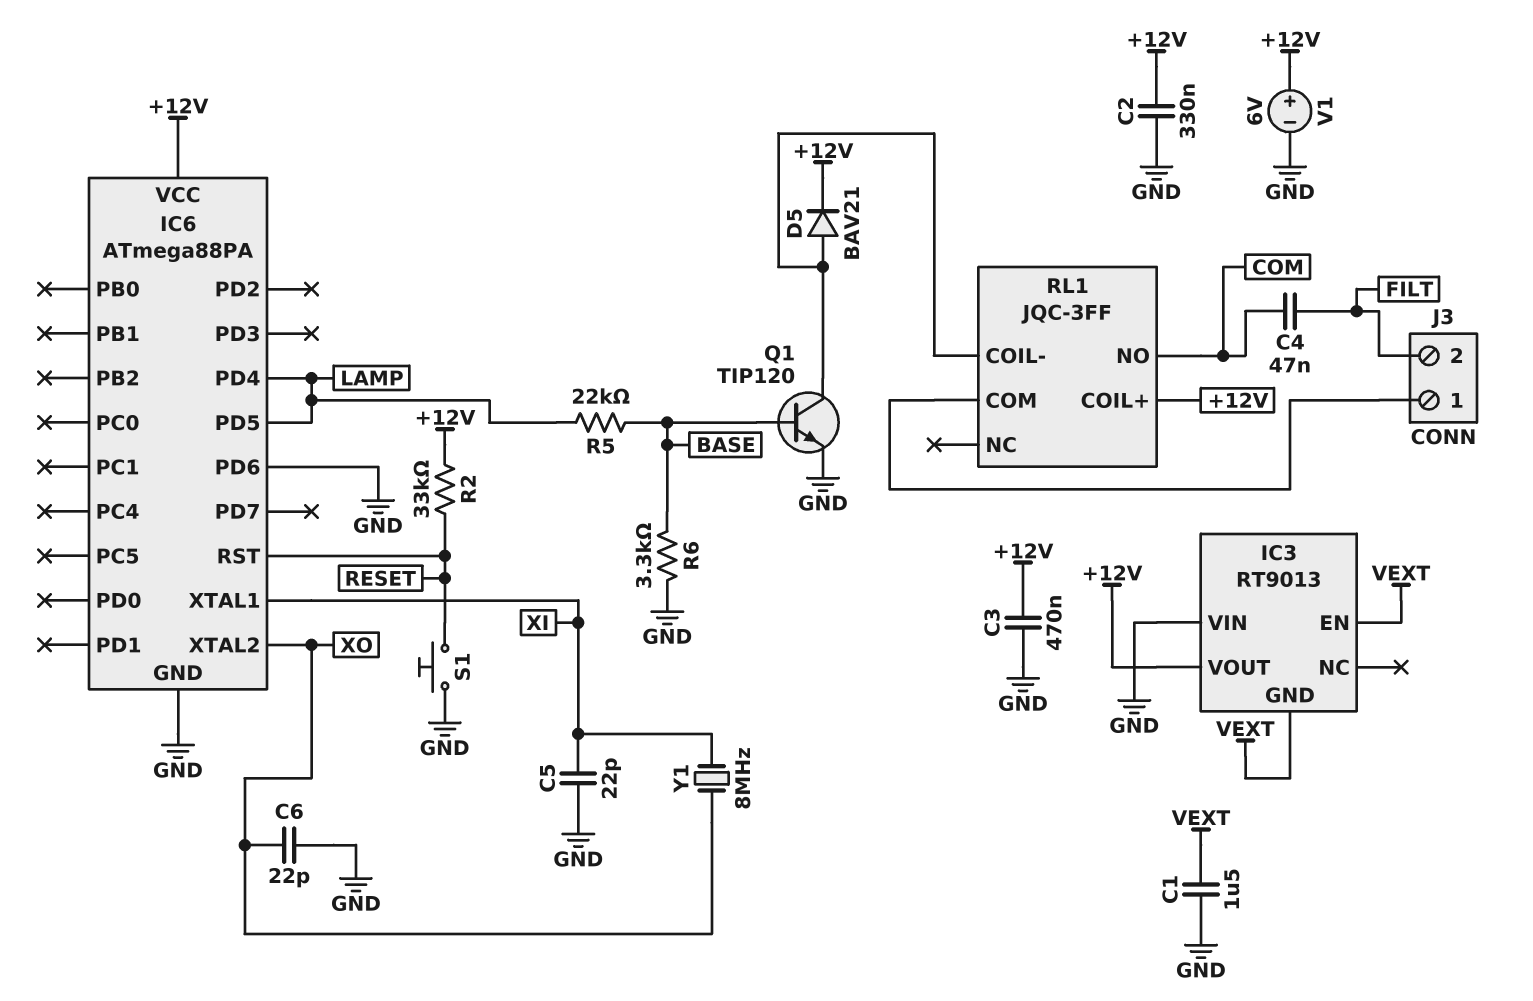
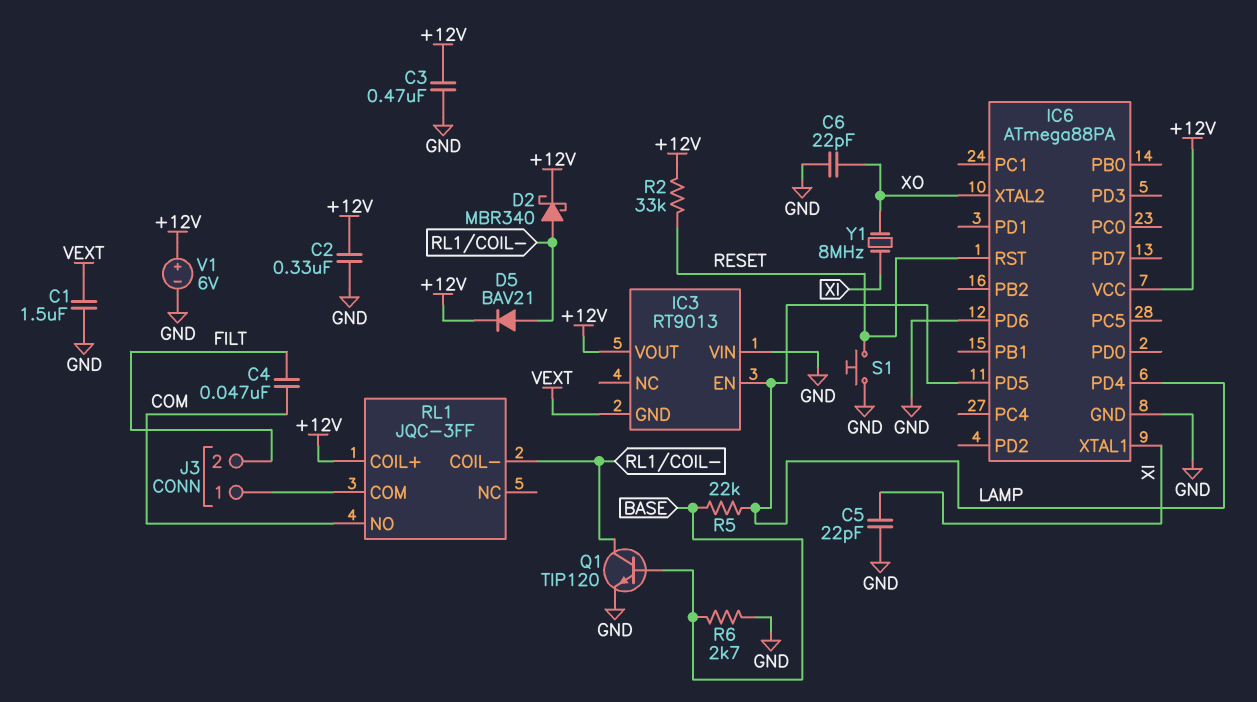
D2: none -> schottky MBR340 (A RL1/COIL-, K +12V)
IC3 pin EN: VEXT -> LAMP
R6: 3.3k (BASE, GND) -> 2.7k (BASE, GND)

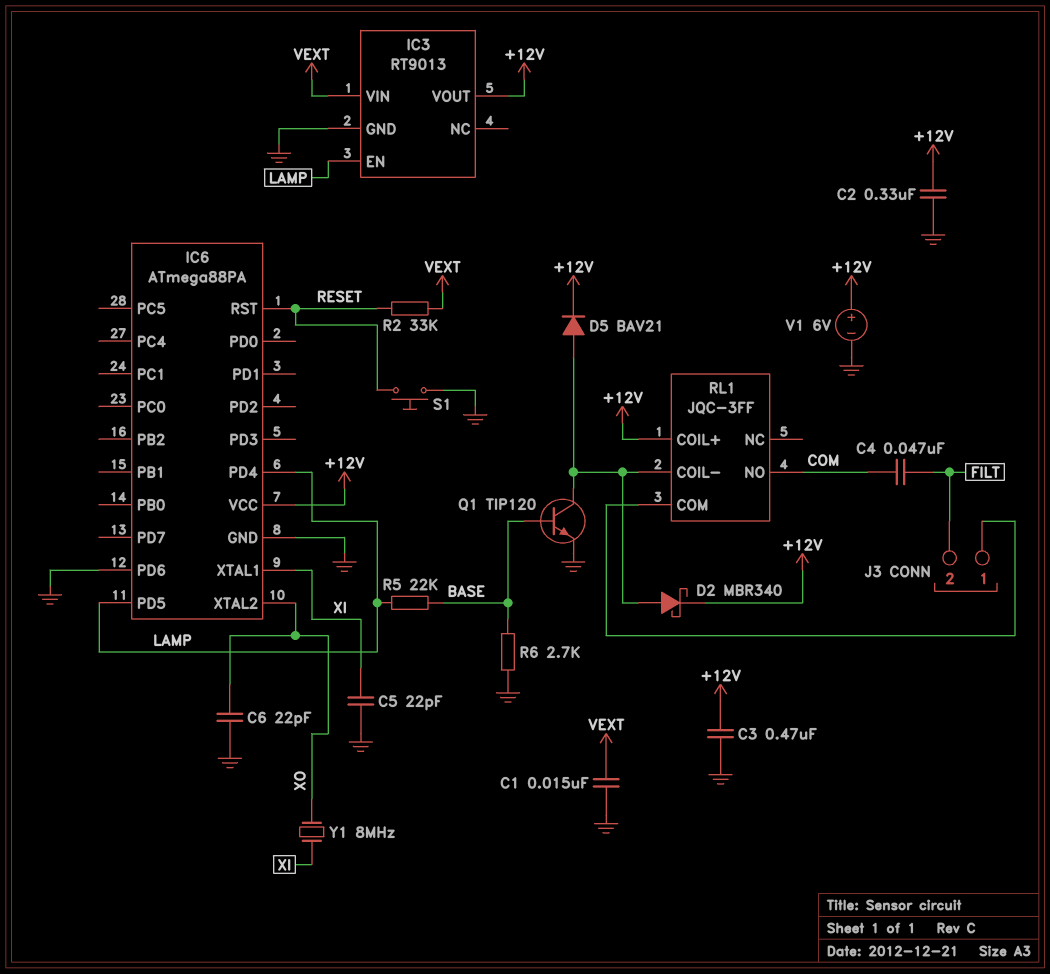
C1: 1.5uF (GND, VEXT) -> 15nF (GND, VEXT)
IC3 pin GND: VEXT -> GND
IC3 pin VIN: GND -> VEXT
R2: 33k (+12V, RESET) -> 33k (RESET, VEXT)

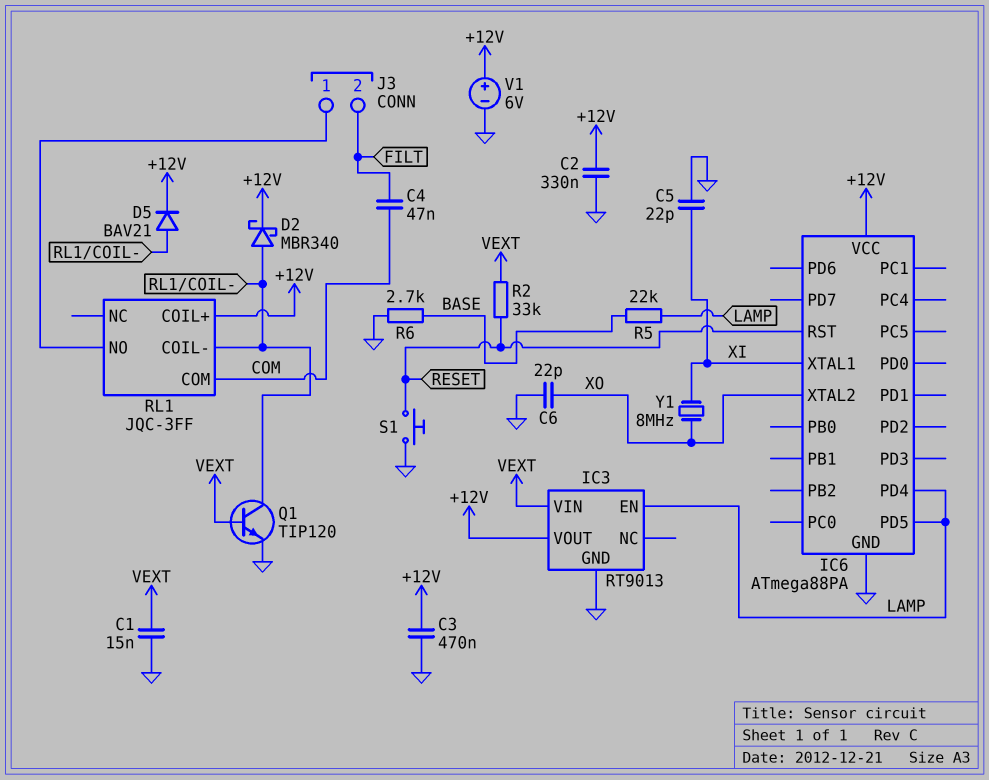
IC6 pin PD6: GND -> none
Q1: NPN TIP120 (B BASE, C RL1/COIL-, E GND) -> NPN TIP120 (B VEXT, C RL1/COIL-, E GND)
RL1 pin COM: J3/1 -> COM
RL1 pin NO: COM -> J3/1

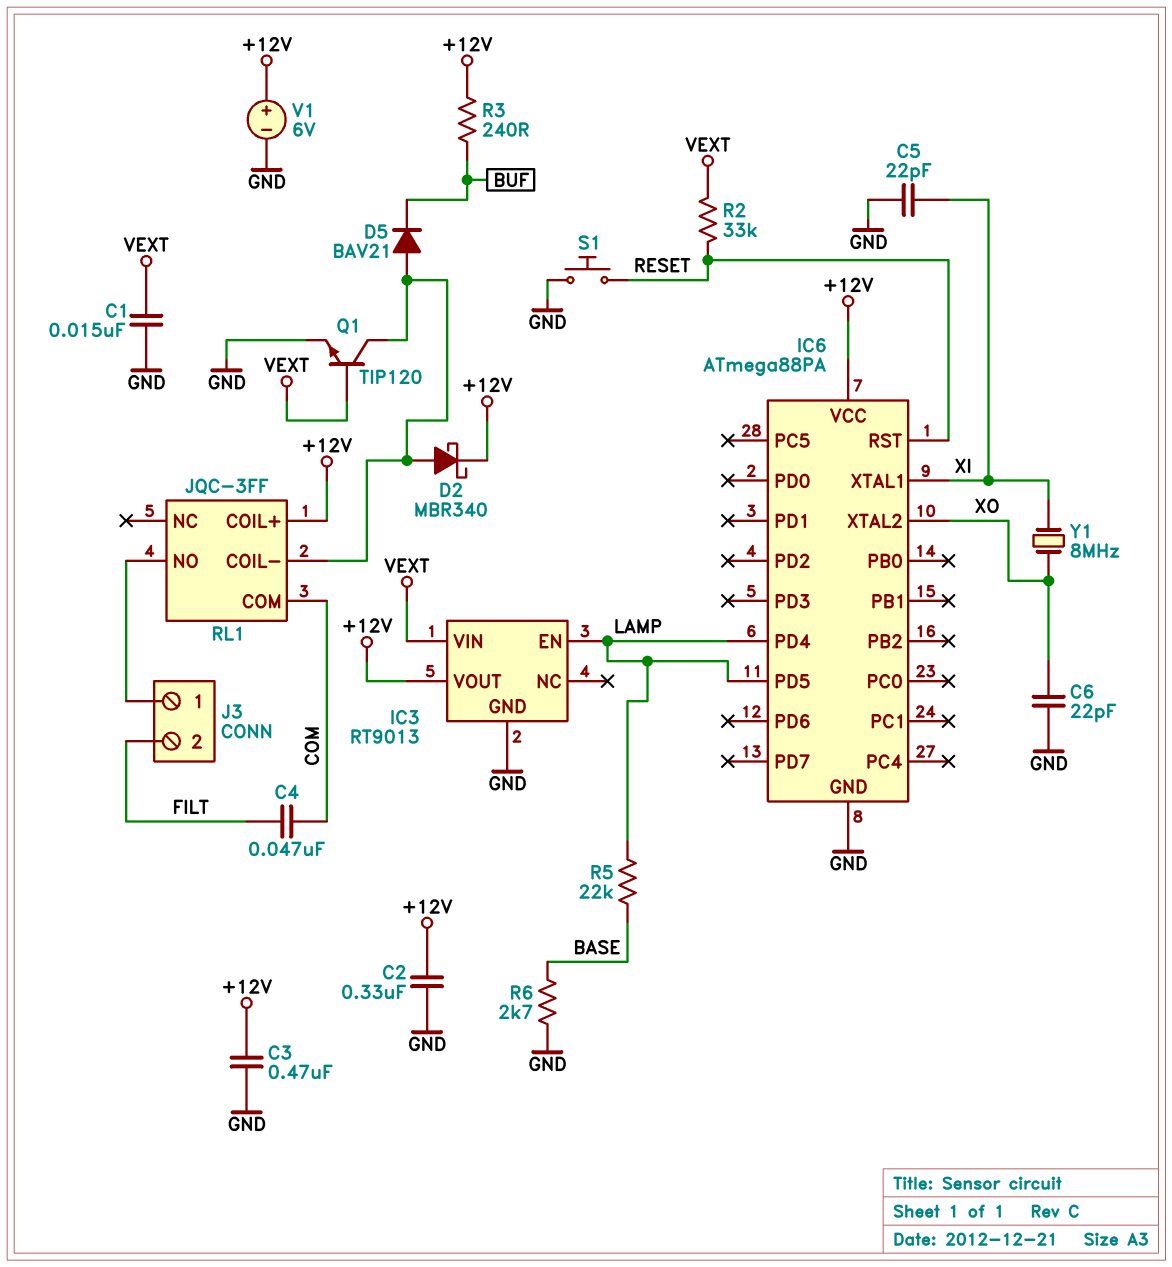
D5: diode BAV21 (A RL1/COIL-, K +12V) -> diode BAV21 (A RL1/COIL-, K BUF)
R3: none -> 240 (+12V, BUF)

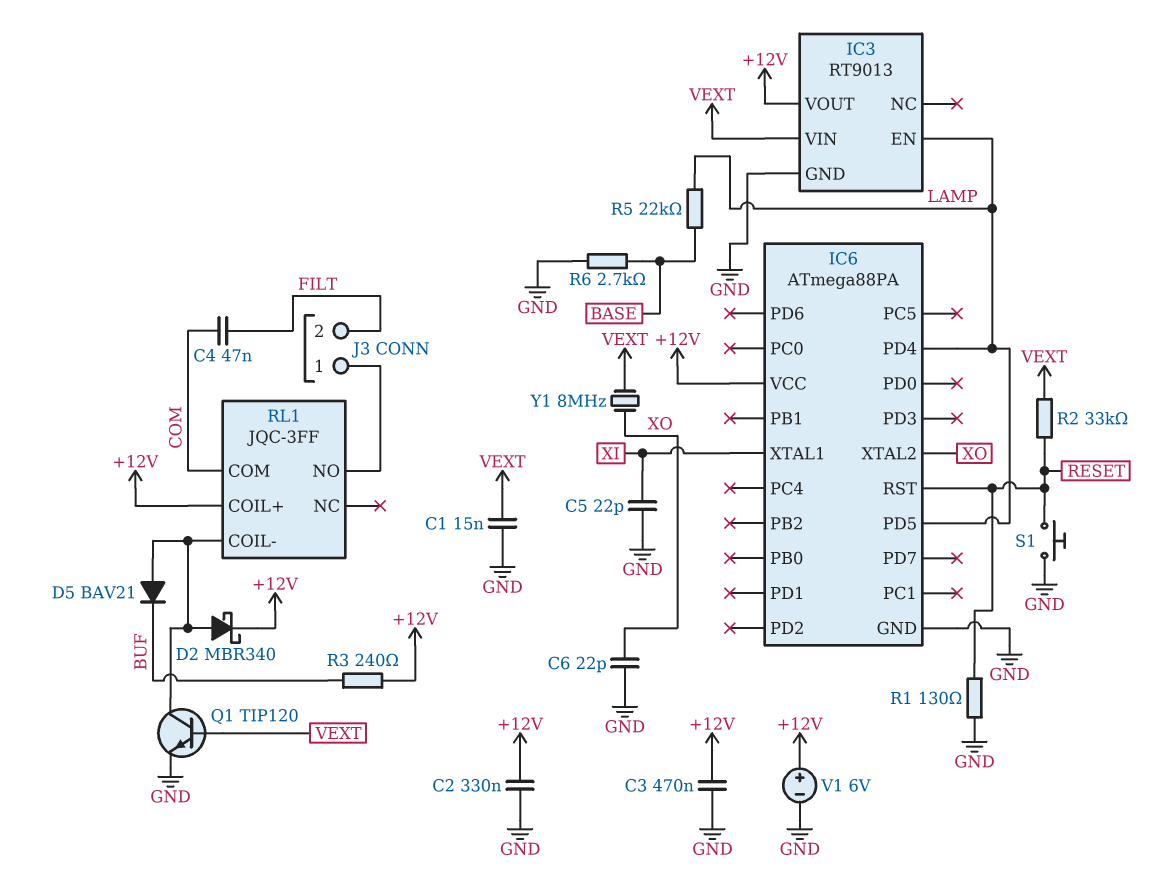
R1: none -> 130 (GND, RESET)
Y1: 8MHz (XI, XO) -> 8MHz (VEXT, XO)

